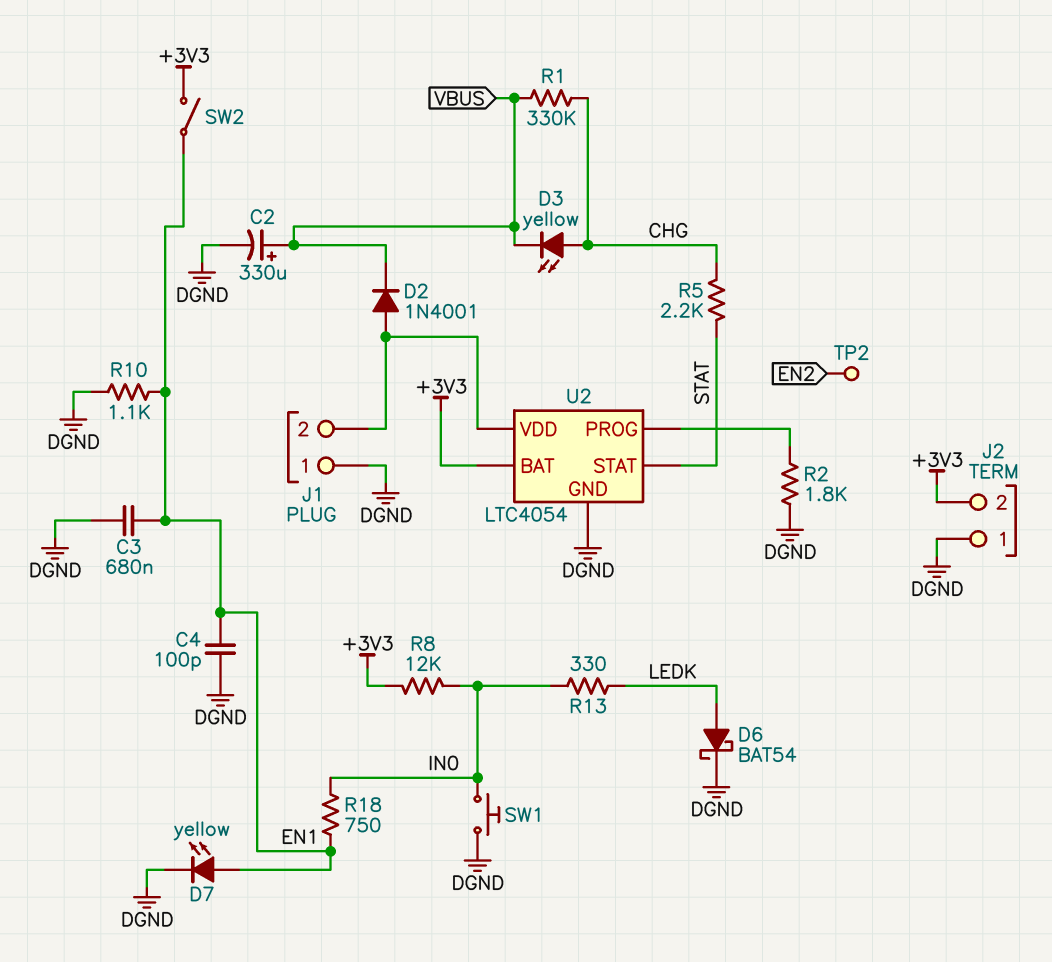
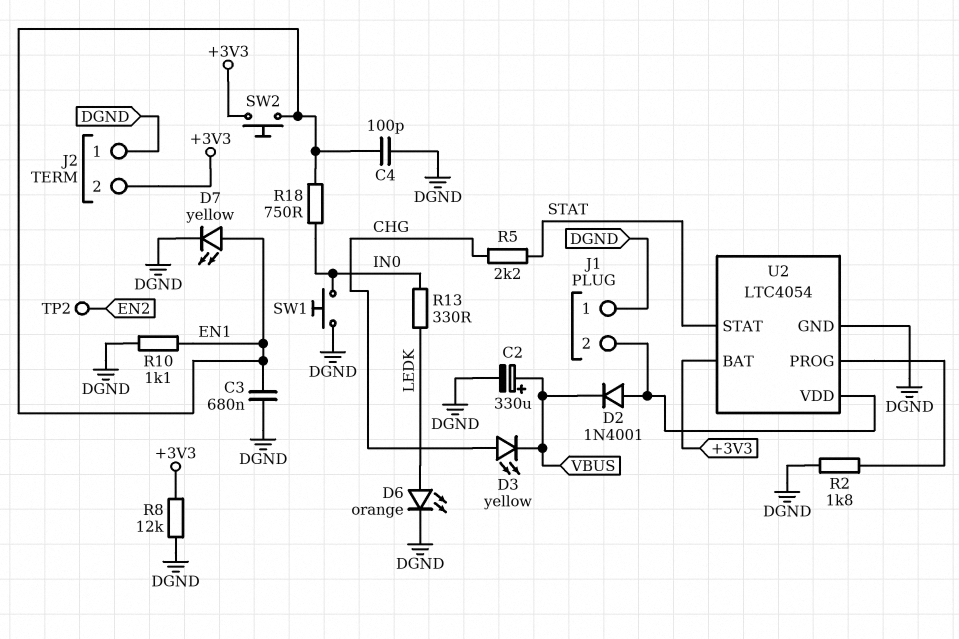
D6: schottky BAT54 (A LEDK, K DGND) -> LED orange (A LEDK, K DGND)
R1: 330k (CHG, VBUS) -> none
R8: 12k (+3V3, IN0) -> 12k (+3V3, DGND)
SW2: switch (+3V3, EN1) -> button (+3V3, EN1)

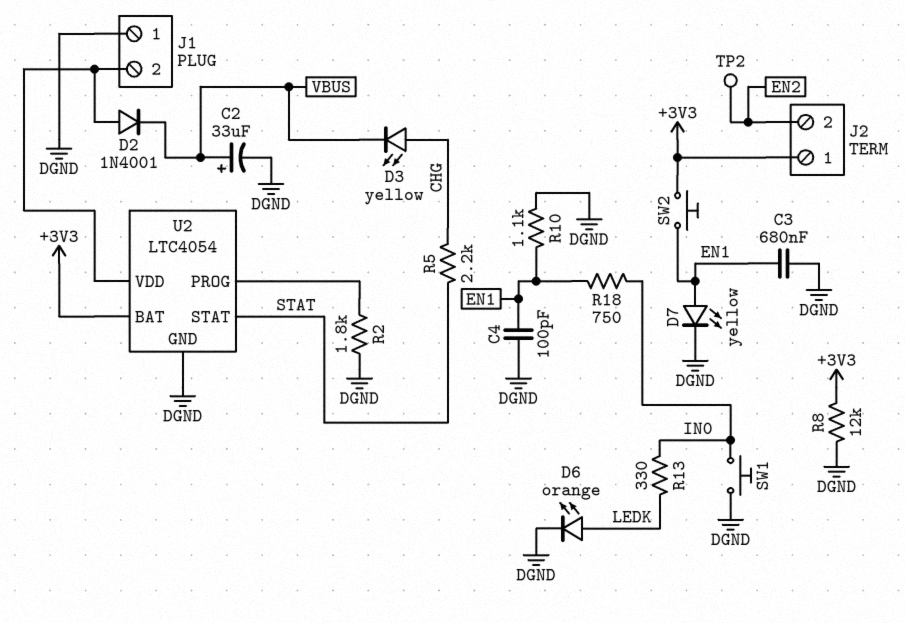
C2: 330uF (plus VBUS, minus DGND) -> 33uF (plus VBUS, minus DGND)
J2 pin 1: DGND -> +3V3
J2 pin 2: +3V3 -> EN2

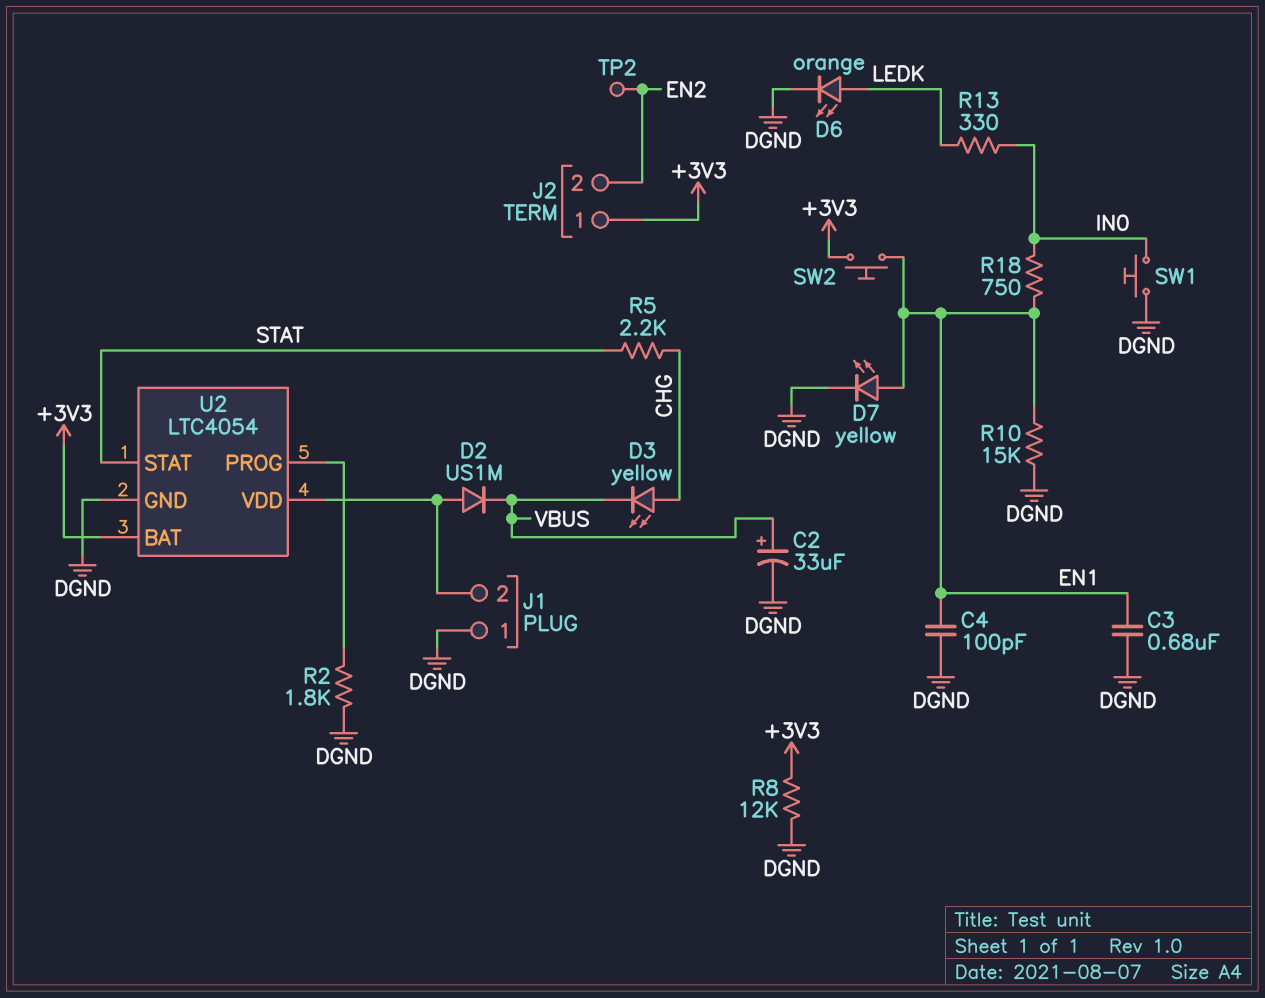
D2: diode 1N4001 (A J1/2, K VBUS) -> diode US1M (A J1/2, K VBUS)
R10: 1.1k (DGND, EN1) -> 15k (DGND, EN1)

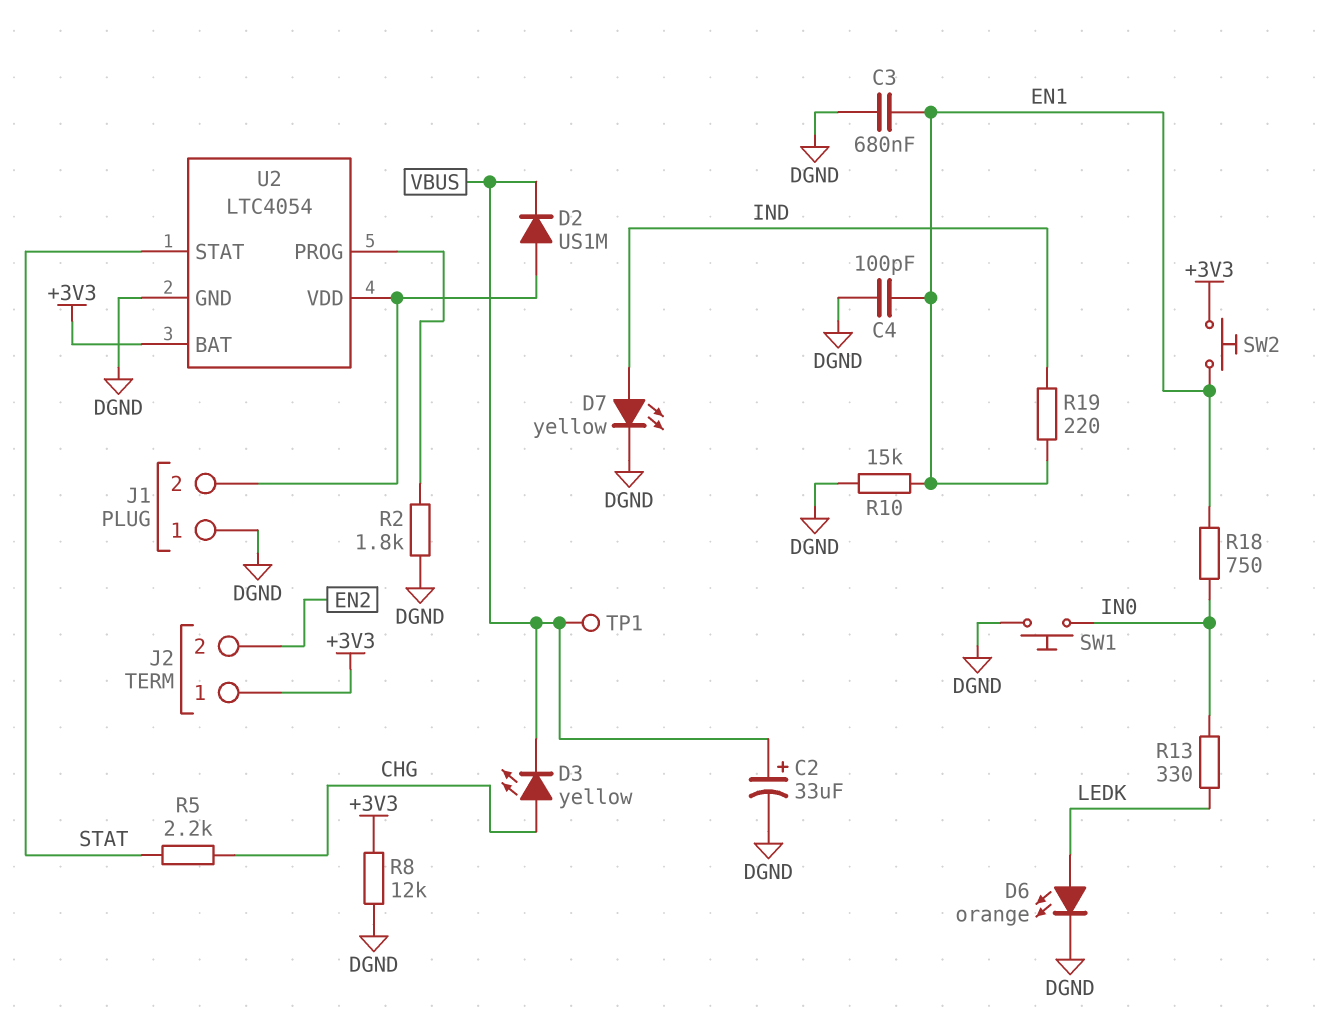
D7: LED yellow (A EN1, K DGND) -> LED yellow (A IND, K DGND)
R19: none -> 220 (EN1, IND)
TP1: none -> test point (VBUS)
TP2: test point (EN2) -> none

